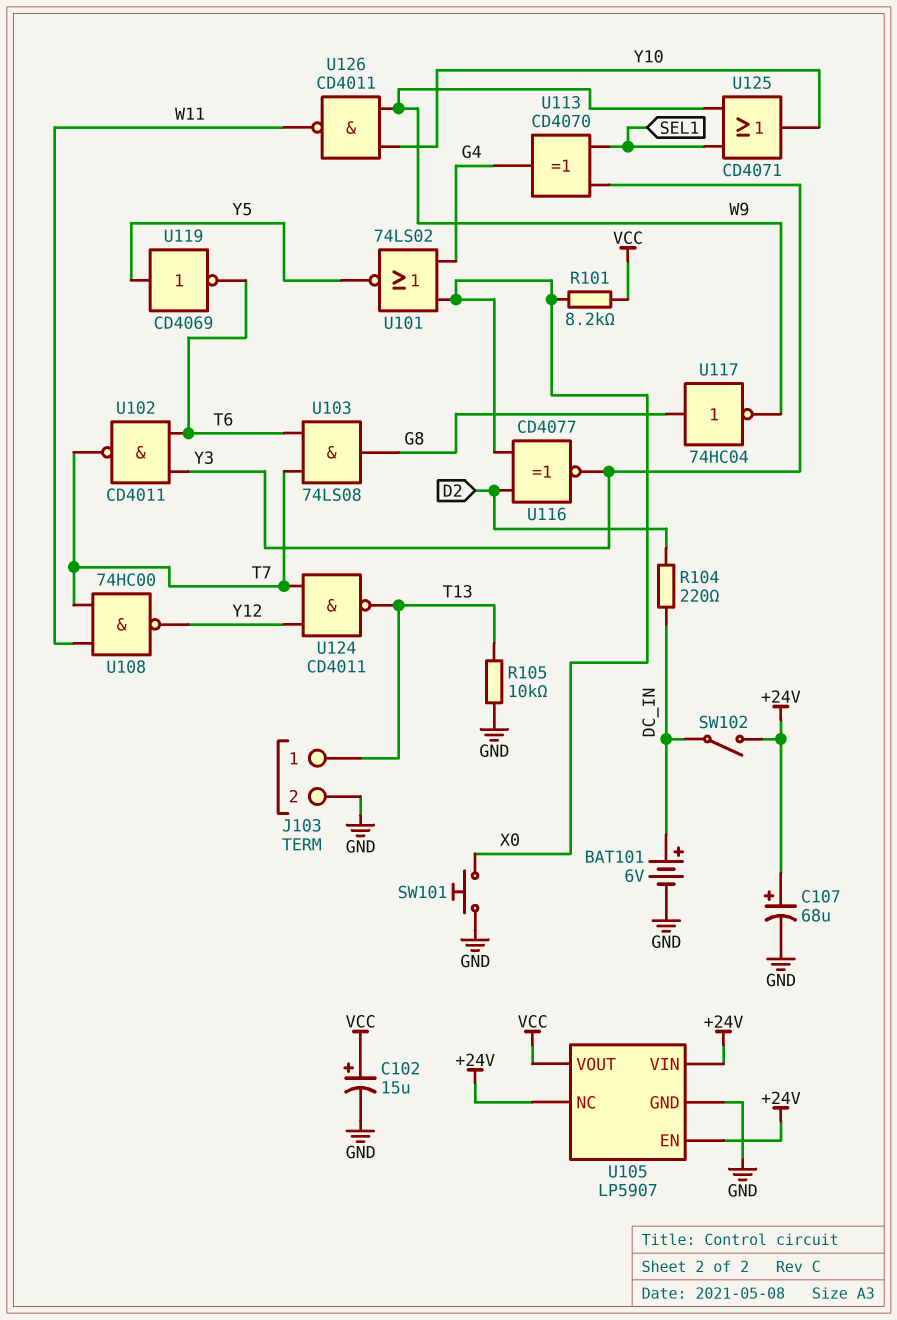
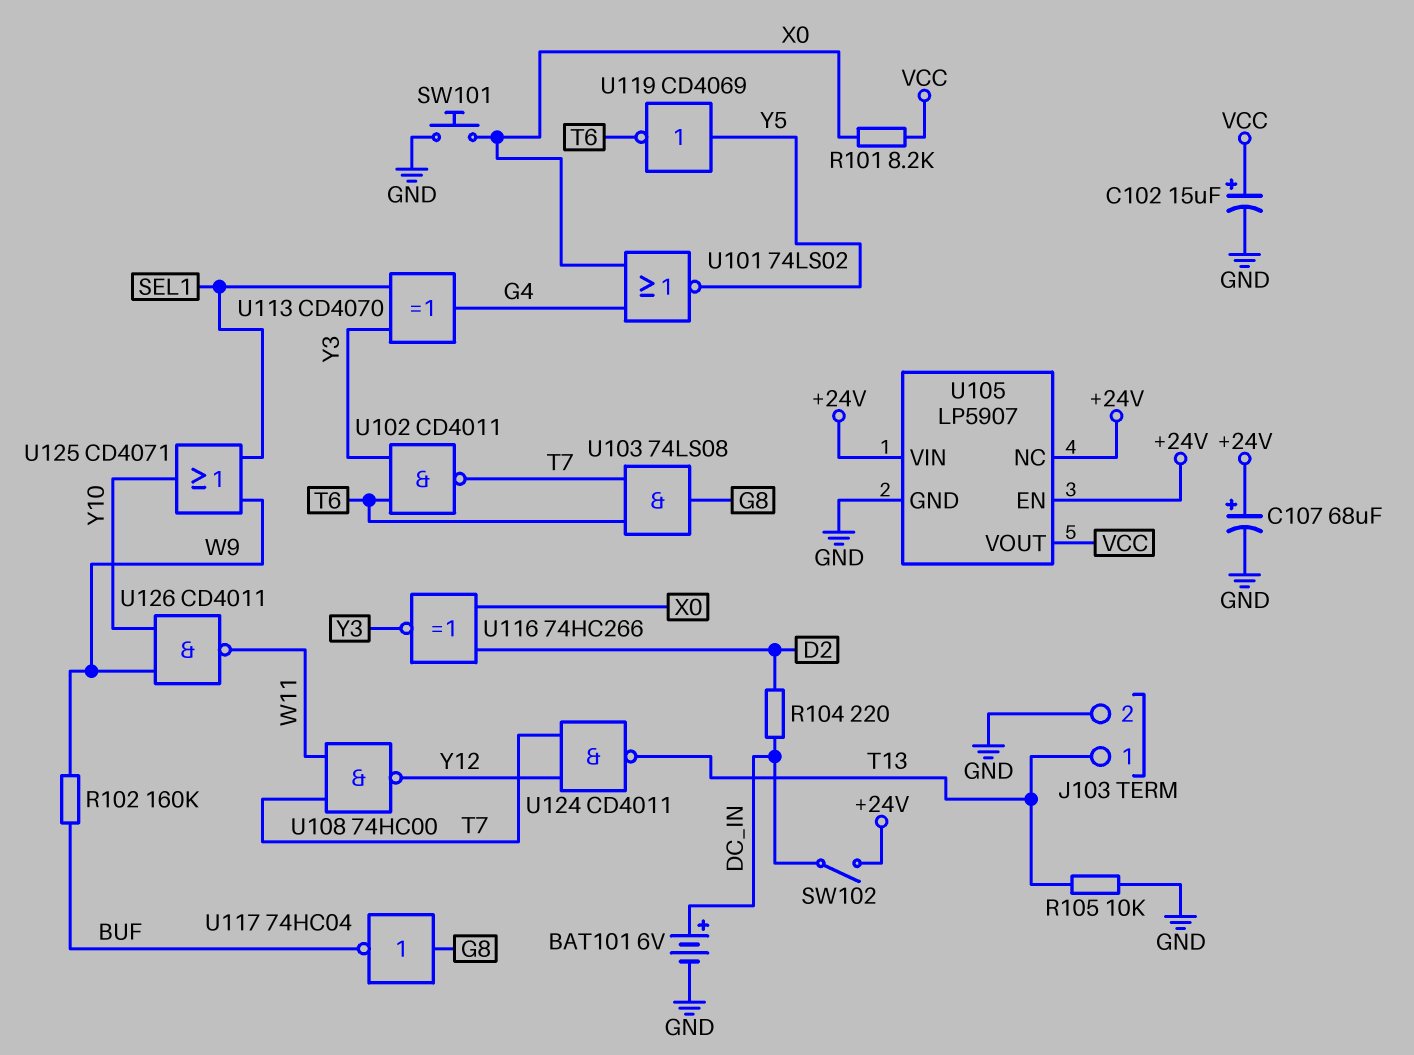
R102: none -> 160k (BUF, W9)
U116: XNOR CD4077 (in D2, in X0, out Y3) -> XNOR 74HC266 (in D2, in X0, out Y3)
U117: NOT 74HC04 (in G8, out W9) -> NOT 74HC04 (in G8, out BUF)

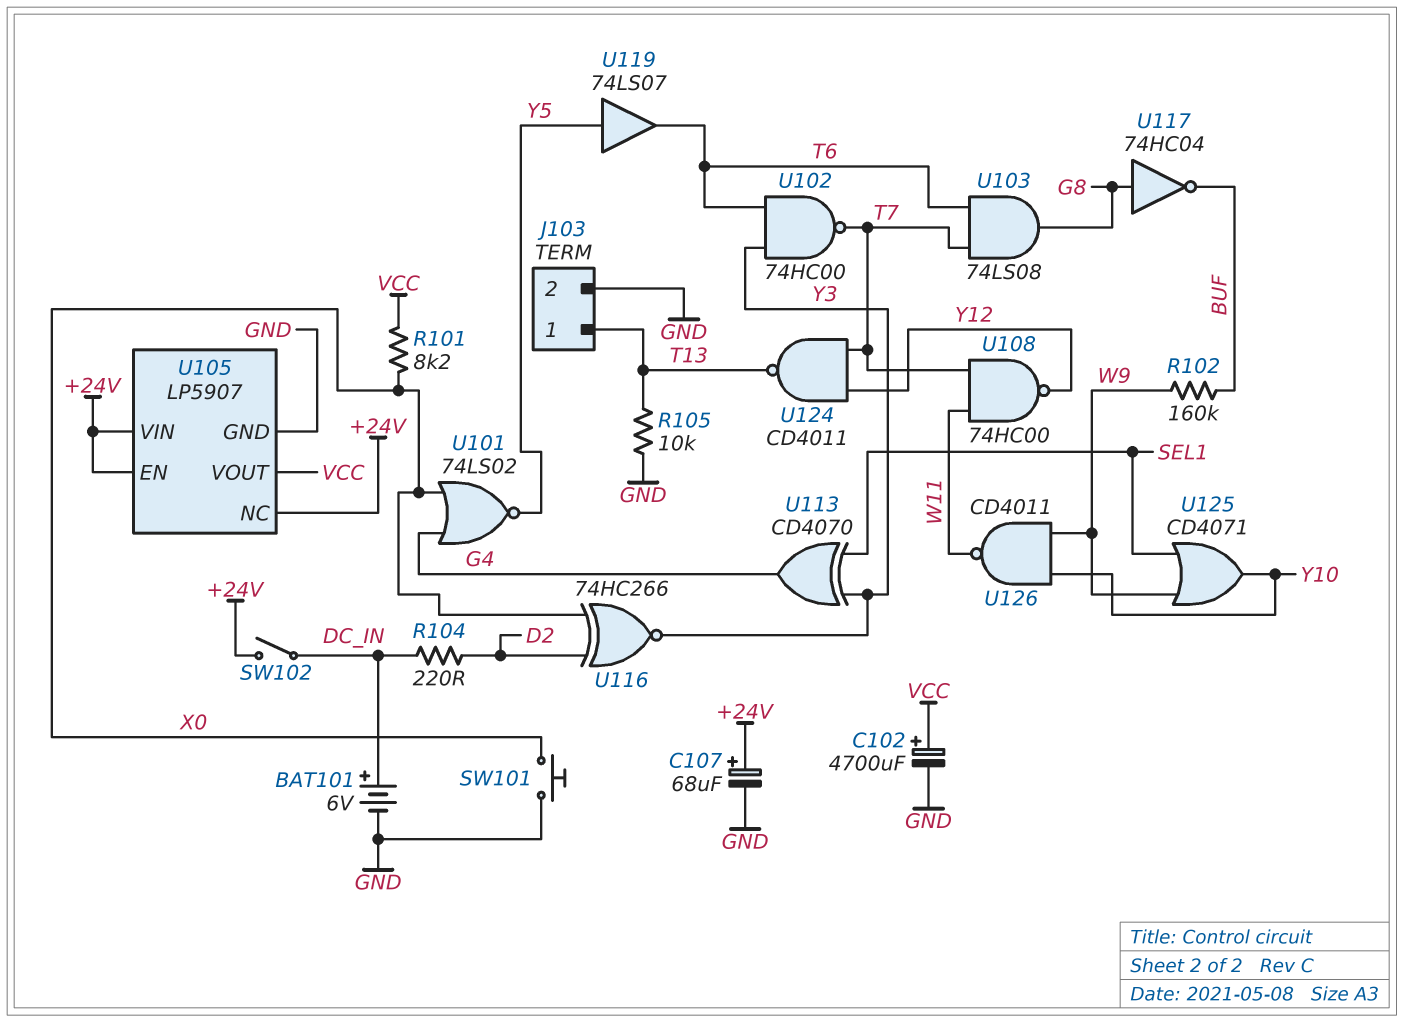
C102: 15uF (plus VCC, minus GND) -> 4700uF (plus VCC, minus GND)
U102: NAND CD4011 (in T6, in Y3, out T7) -> NAND 74HC00 (in T6, in Y3, out T7)
U119: NOT CD4069 (in Y5, out T6) -> buffer 74LS07 (in Y5, out T6)

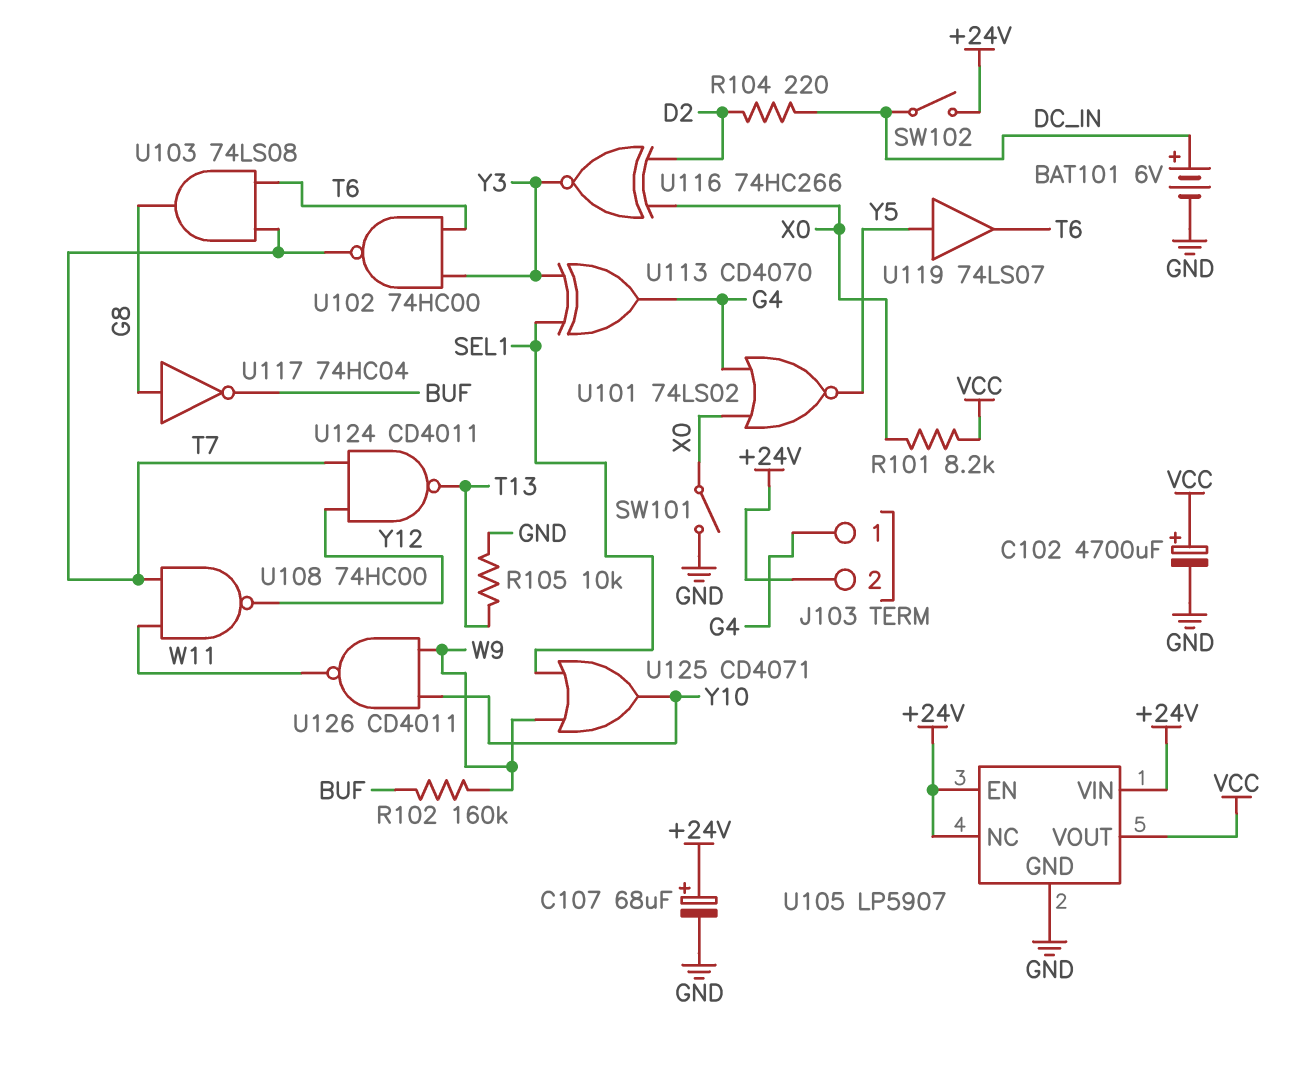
J103 pin 1: T13 -> G4
J103 pin 2: GND -> +24V
SW101: button (GND, X0) -> switch (GND, X0)

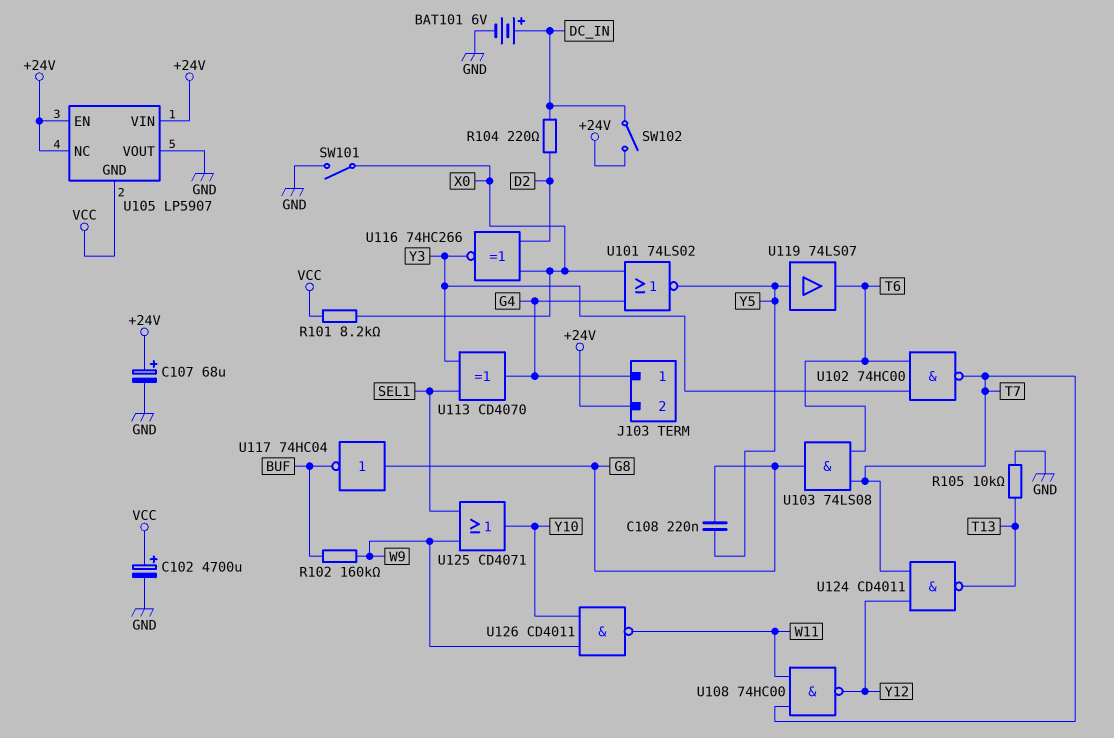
C108: none -> 220nF (G8, Y5)
U105 pin GND: GND -> VCC
U105 pin VOUT: VCC -> GND

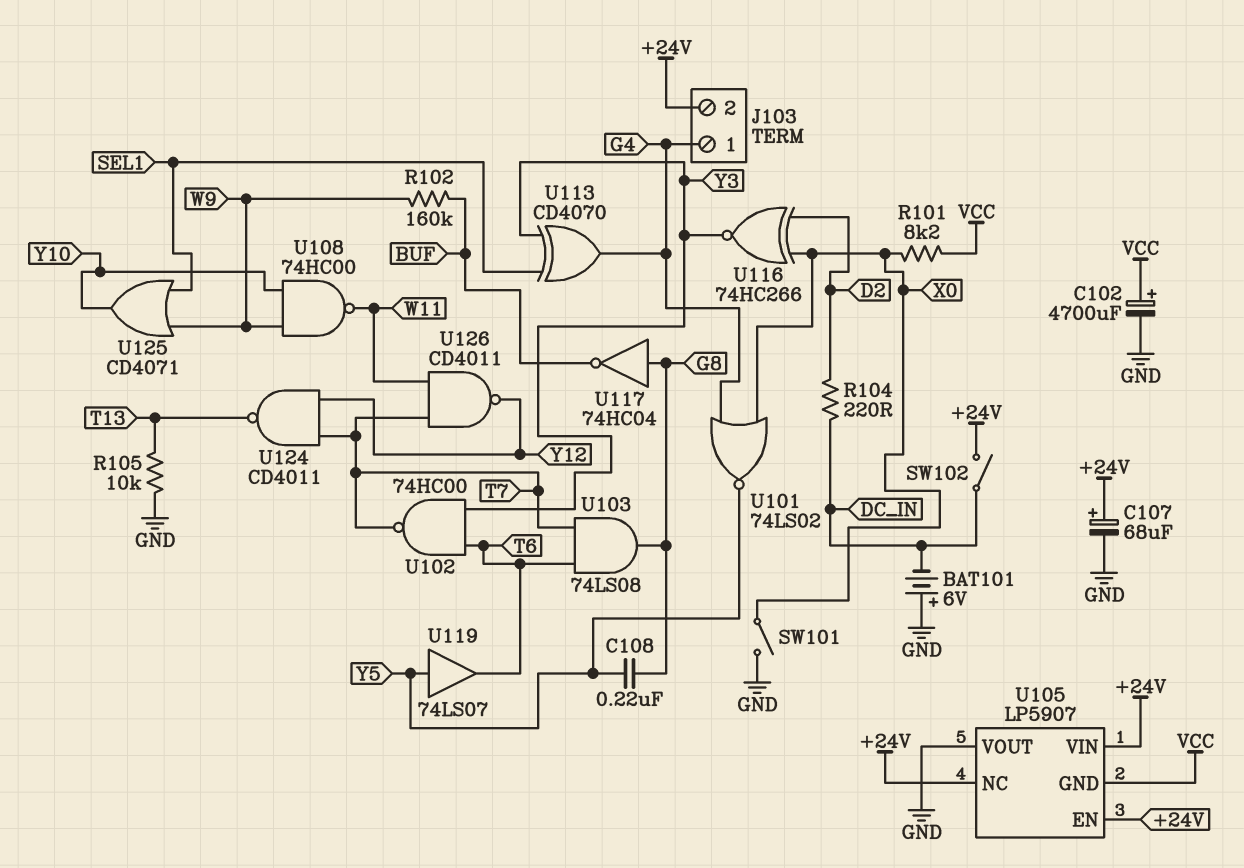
BAT101: 6V (plus DC_IN, minus GND) -> 6V (plus GND, minus DC_IN)
U108: NAND 74HC00 (in T7, in W11, out Y12) -> NAND 74HC00 (in W9, in Y10, out W11)
U126: NAND CD4011 (in W9, in Y10, out W11) -> NAND CD4011 (in T7, in W11, out Y12)

